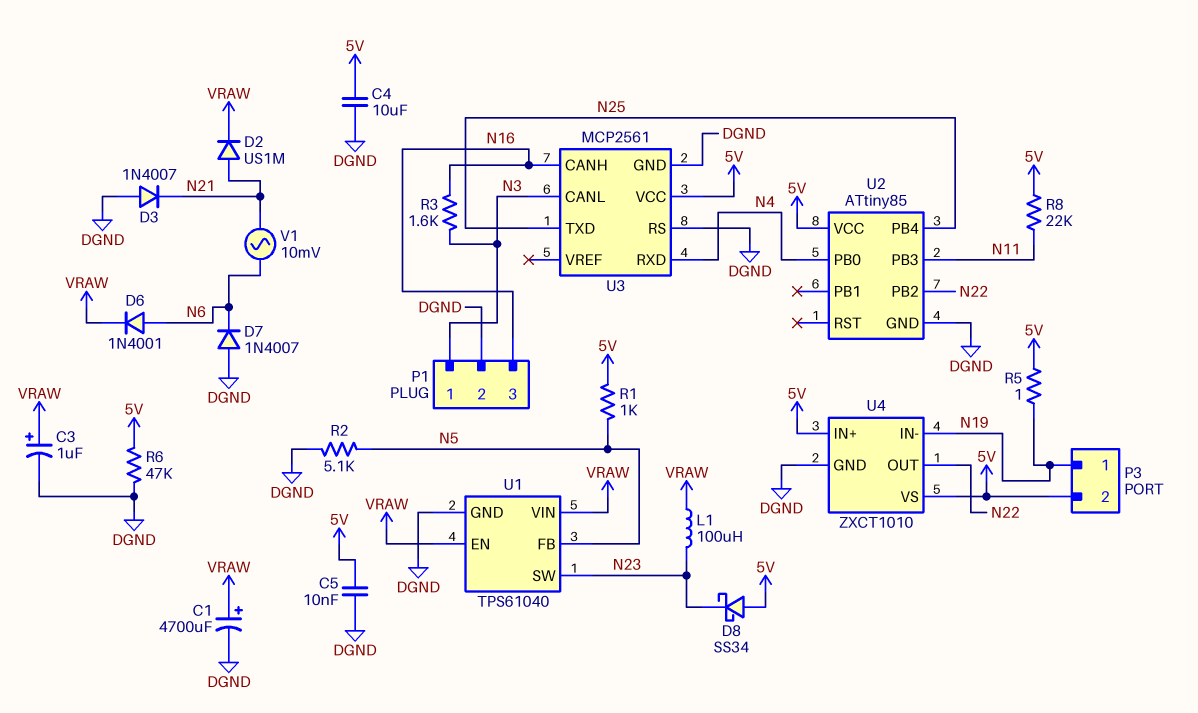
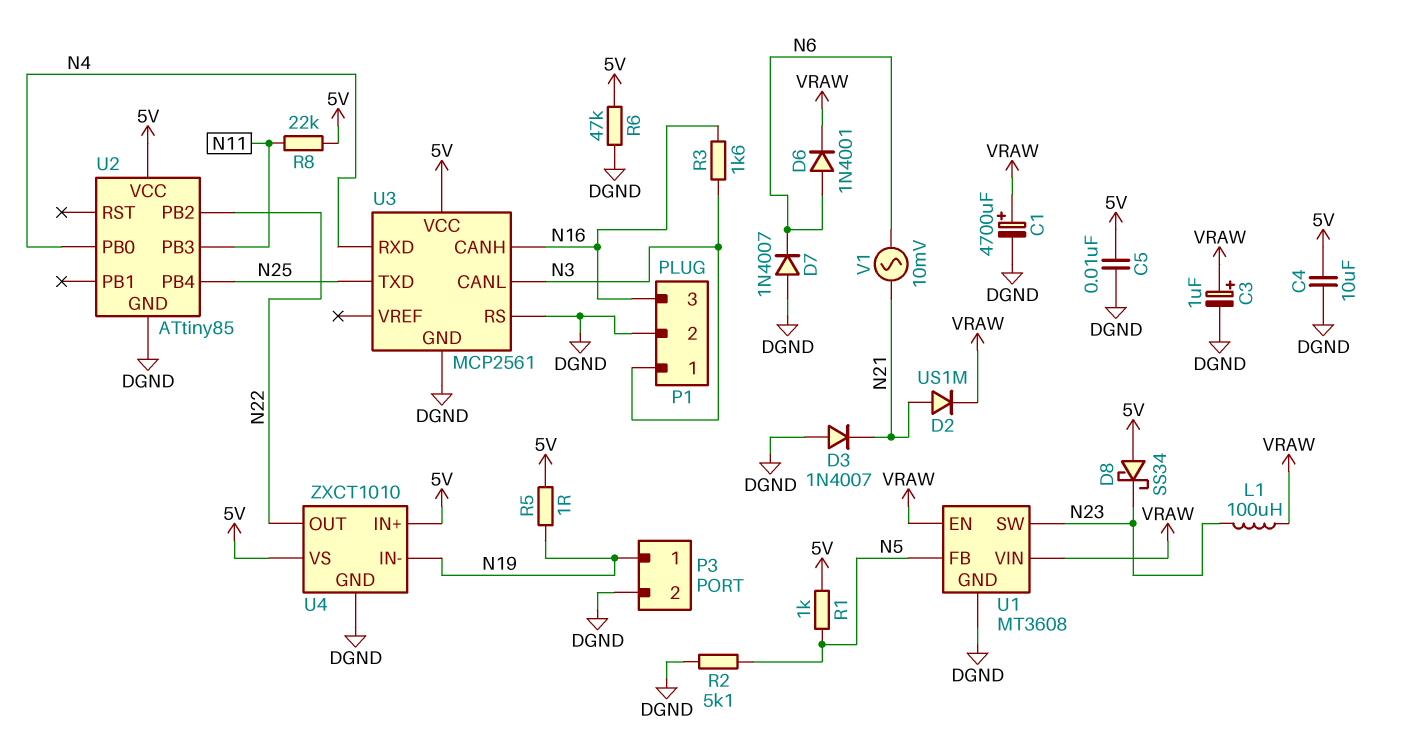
P3 pin 2: 5V -> DGND
U1: TPS61040 -> MT3608

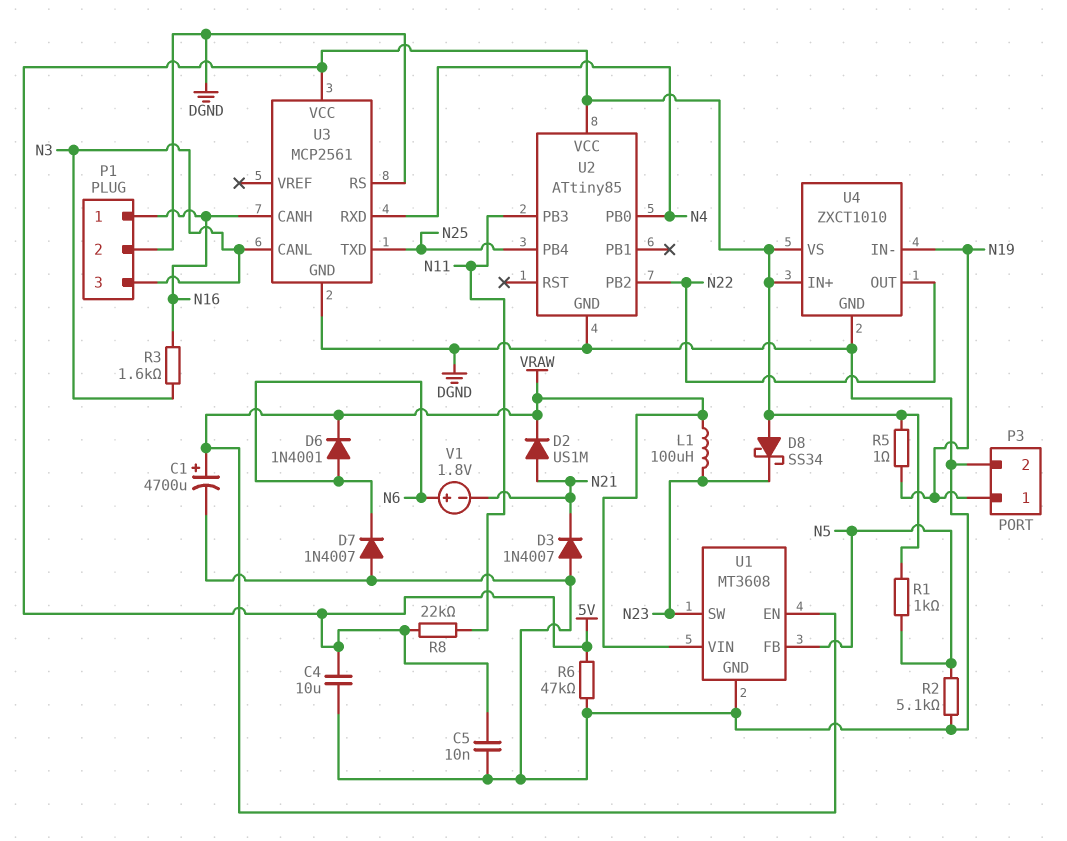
C3: 1uF (plus VRAW, minus DGND) -> none
P1 pin 1: N3 -> N16
P1 pin 3: N16 -> N3
V1: AC 10mV (N6, N21) -> 1.8V (plus N6, minus N21)

